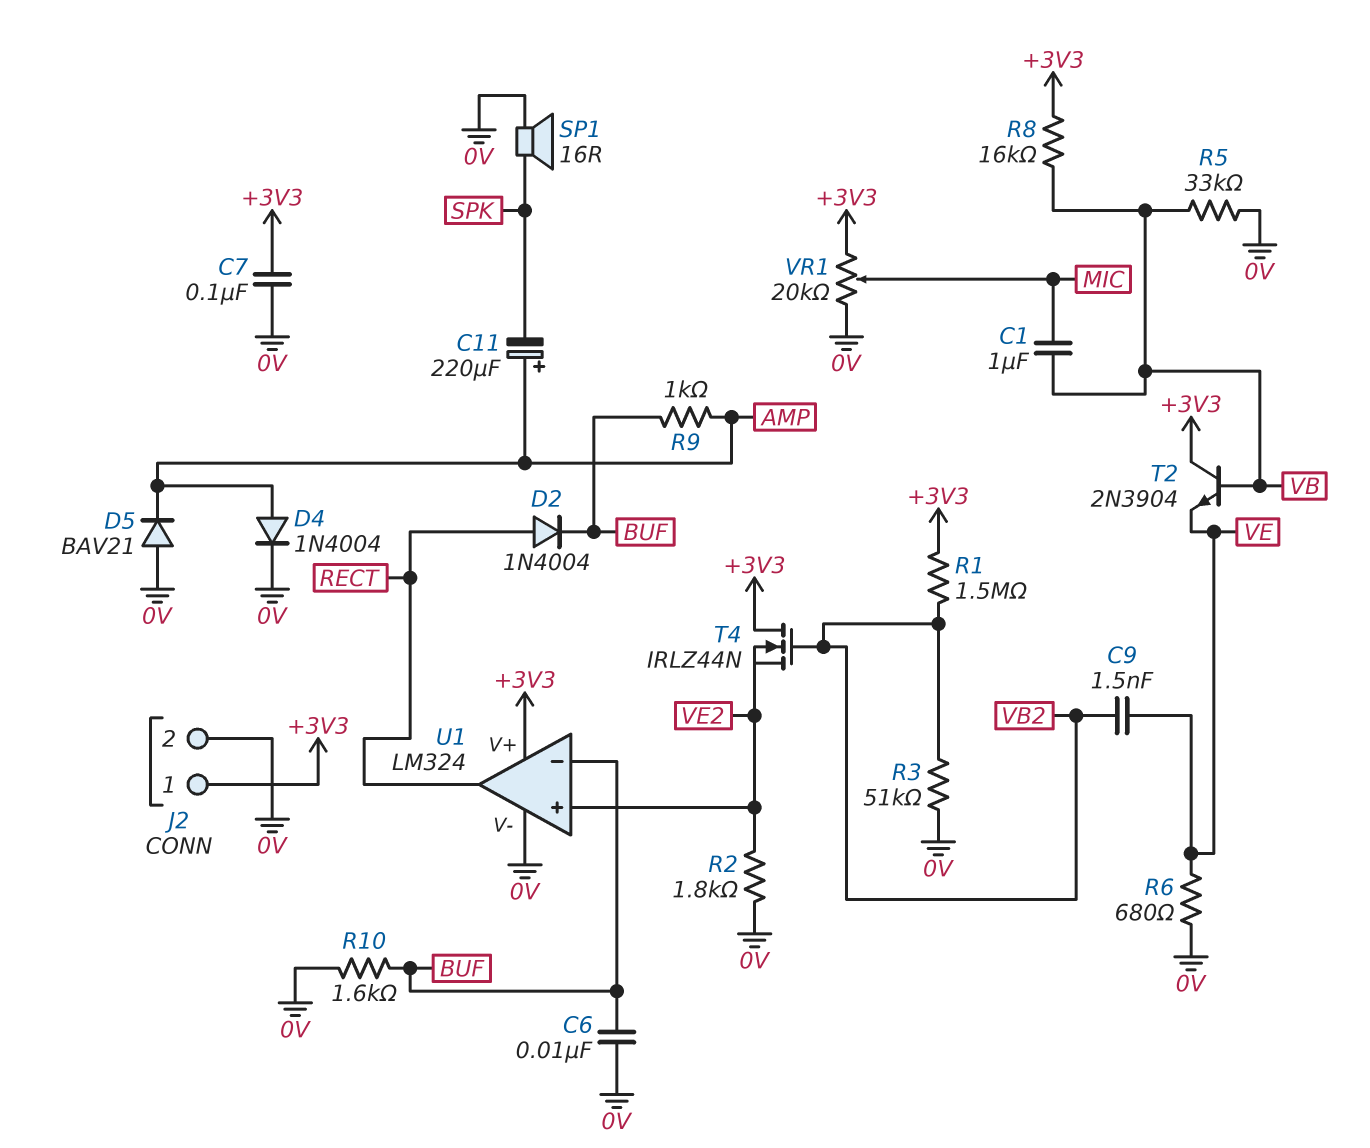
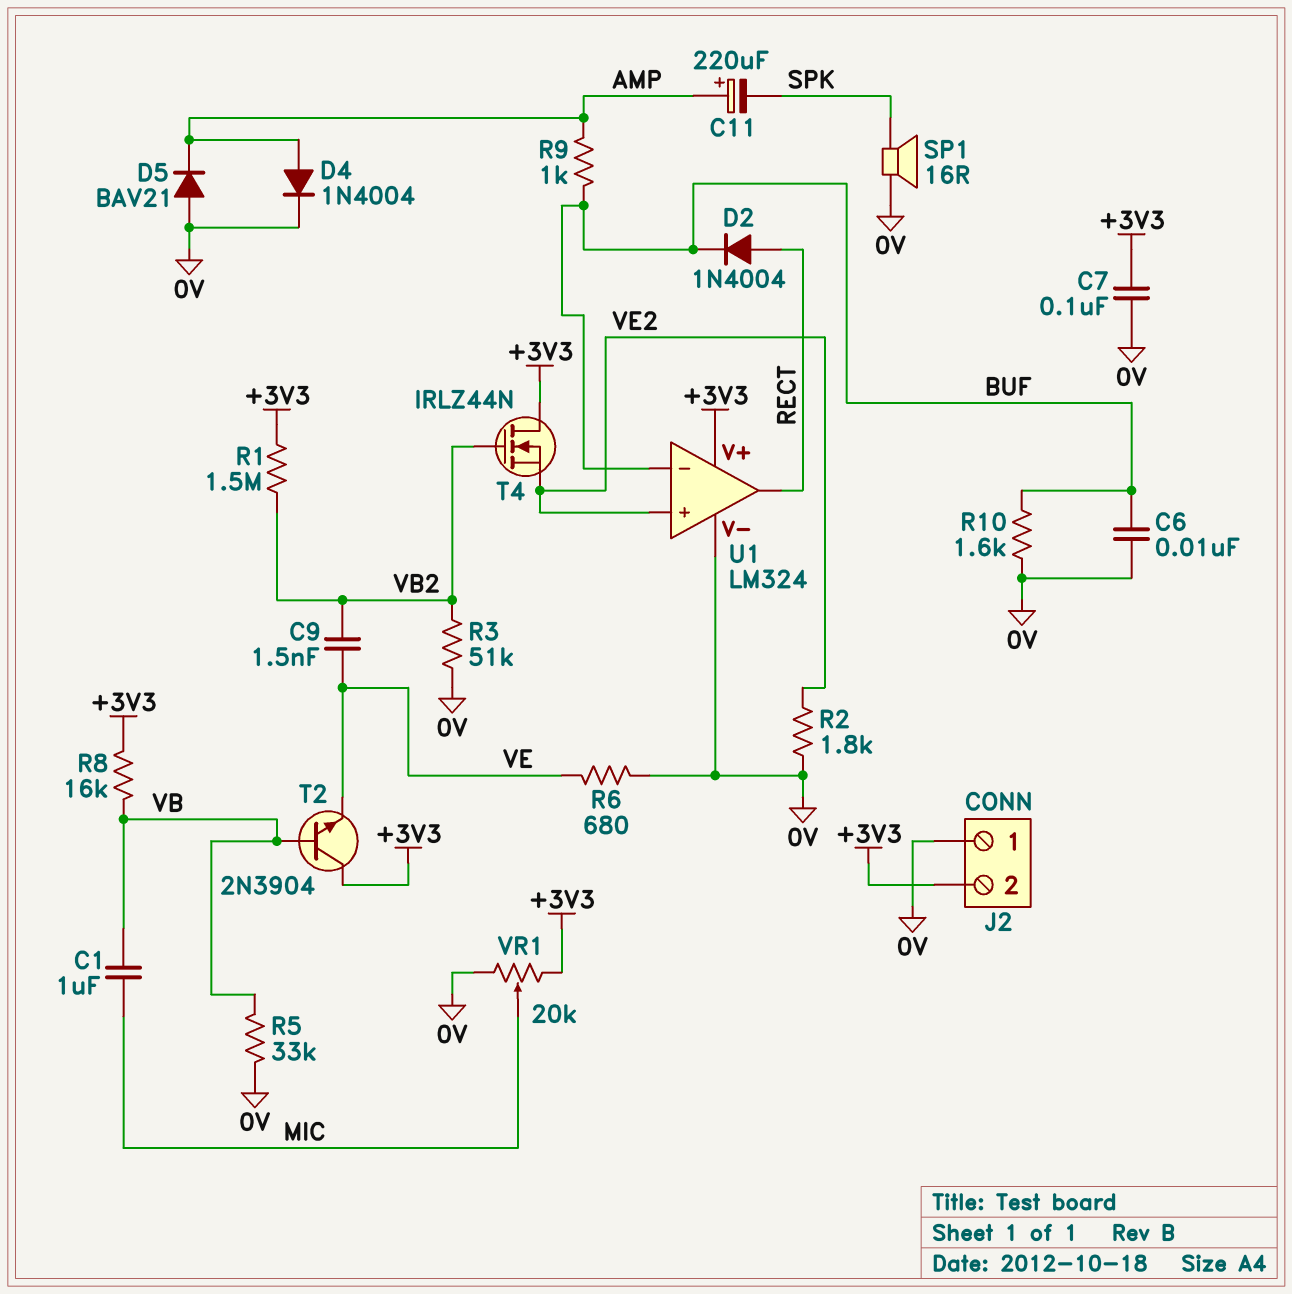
J2 pin 1: +3V3 -> 0V
J2 pin 2: 0V -> +3V3

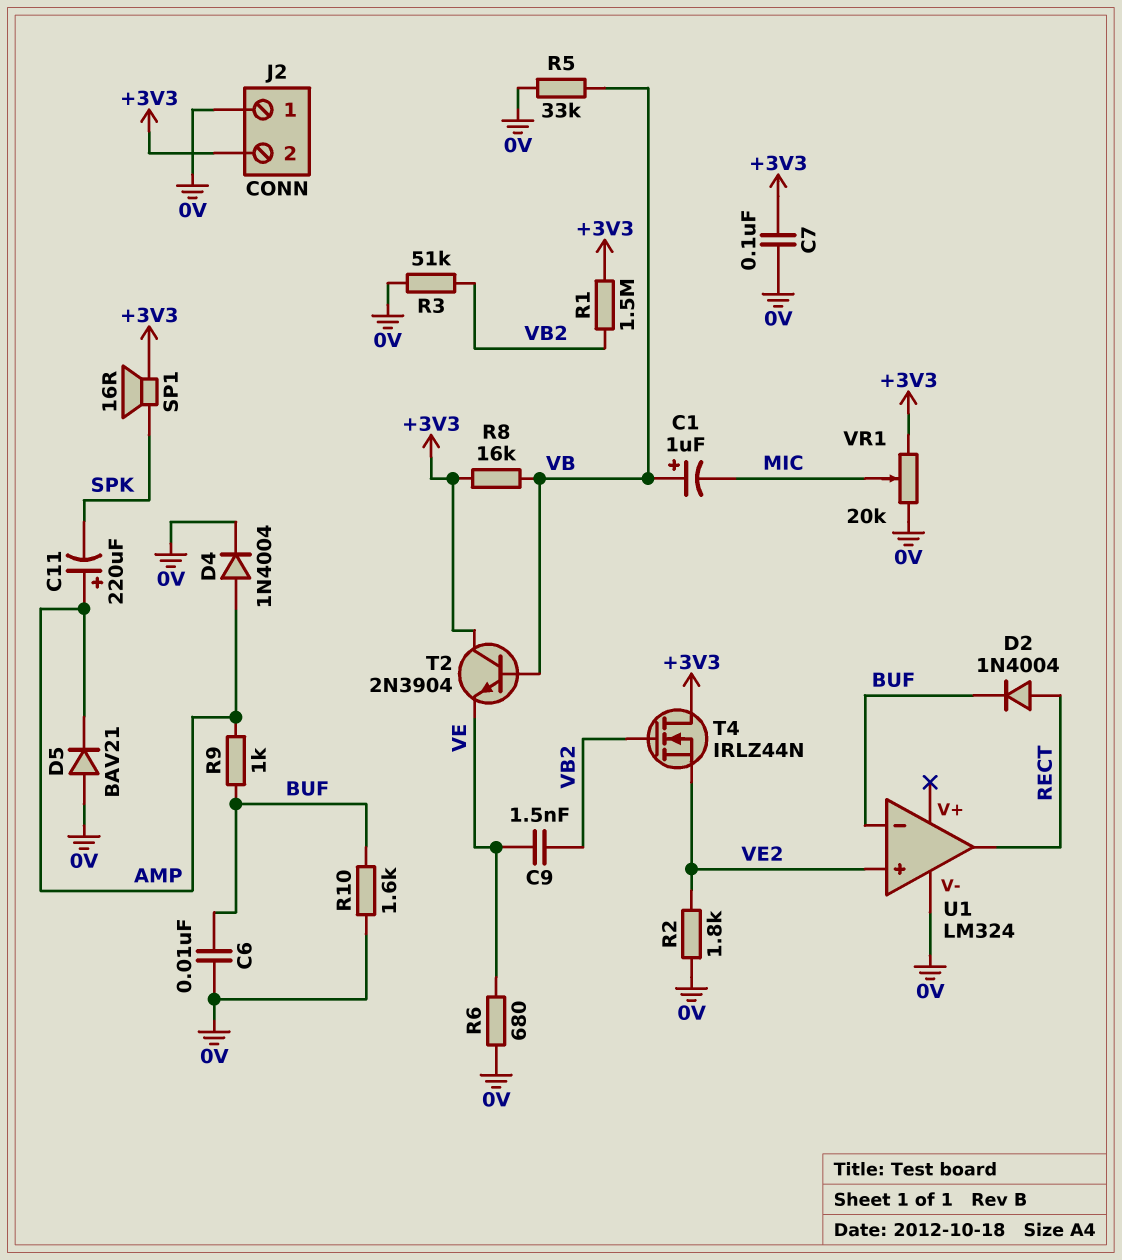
C1: 1uF (MIC, VB) -> 1uF (plus VB, minus MIC)
SP1: speaker 16R (0V, SPK) -> speaker 16R (+3V3, SPK)
U1 pin V+: +3V3 -> none

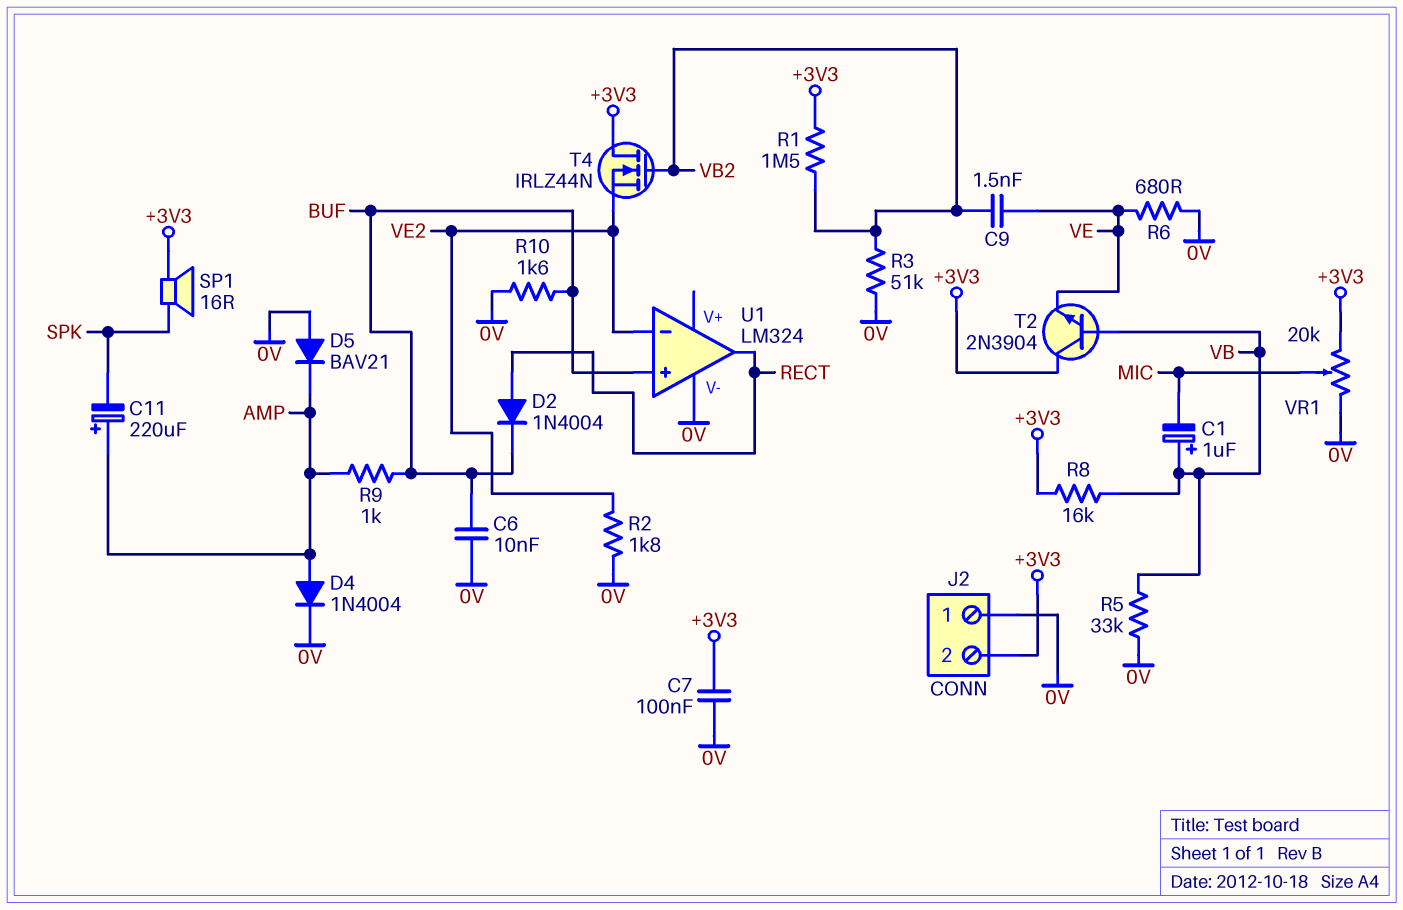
U1 pin in+: VE2 -> BUF
U1 pin in-: BUF -> VE2

